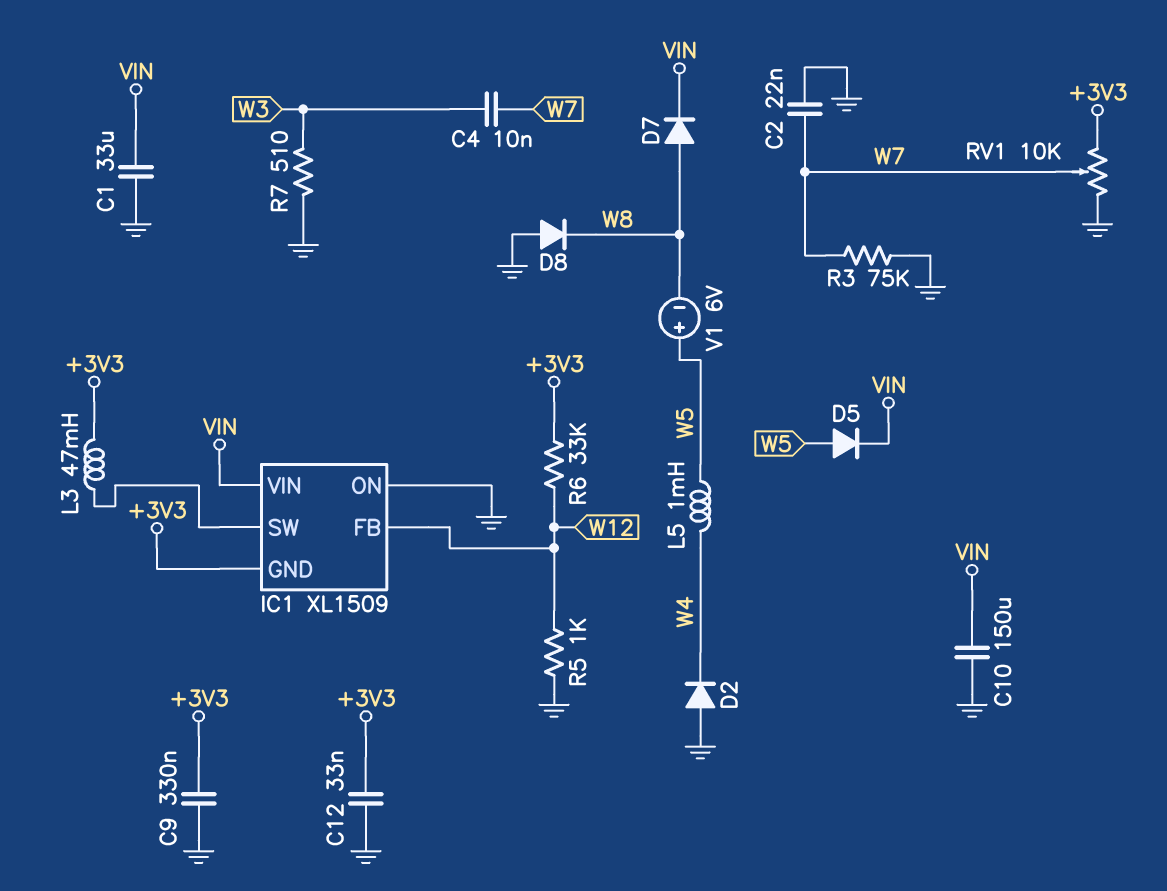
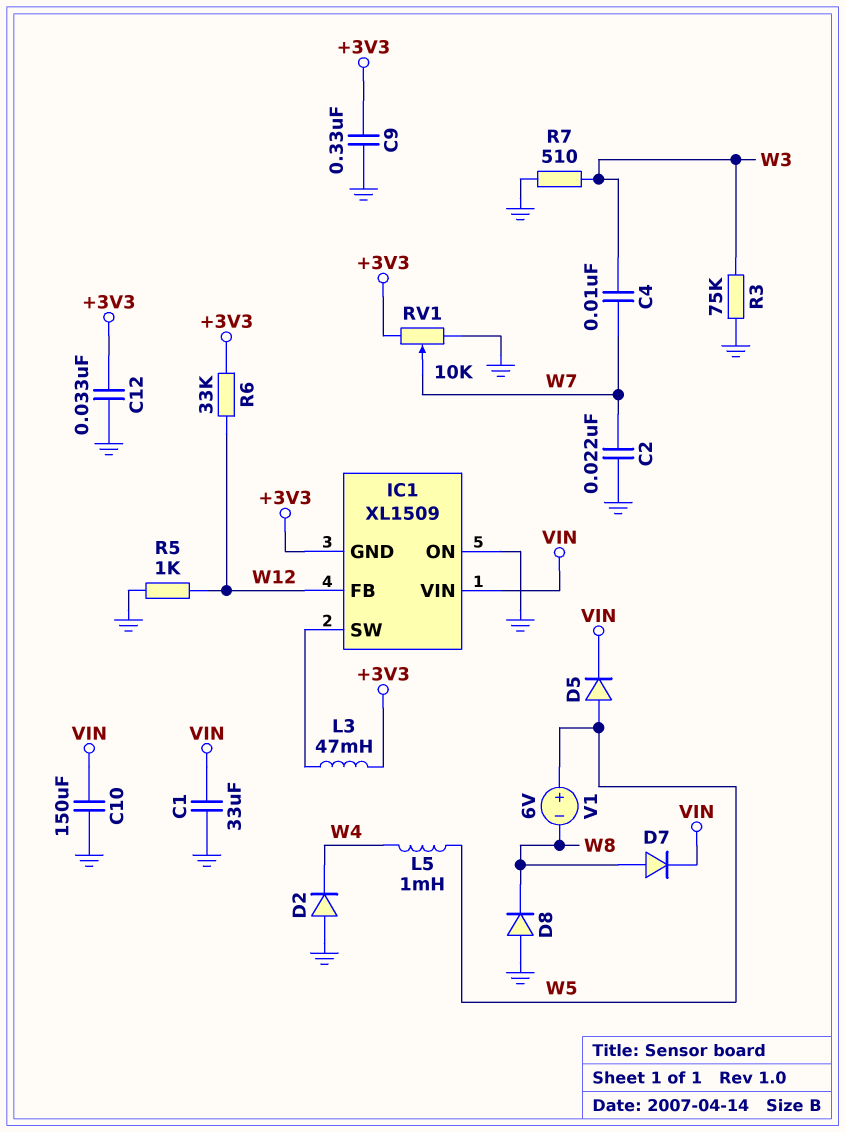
R3: 75k (GND, W7) -> 75k (GND, W3)

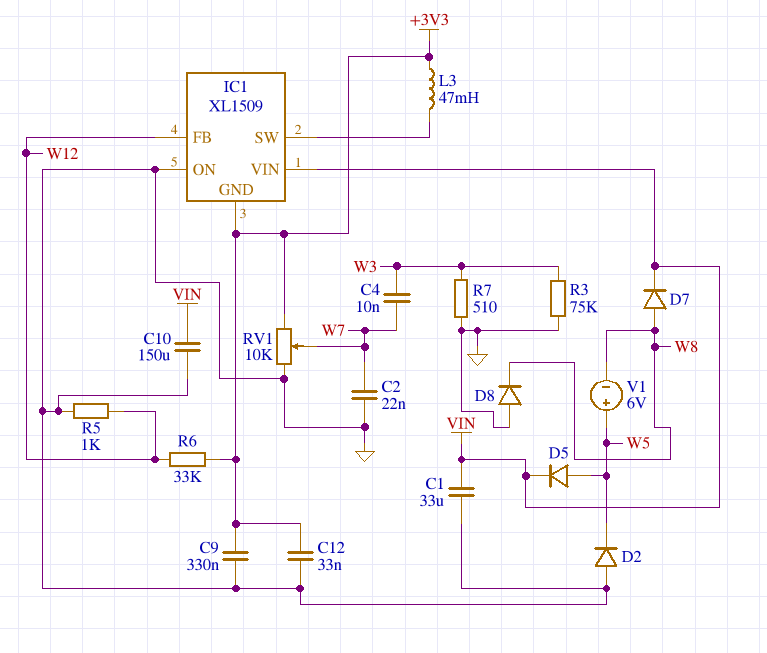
D2: diode (A GND, K W4) -> diode (A GND, K W5)
L5: 1mH (W4, W5) -> none

